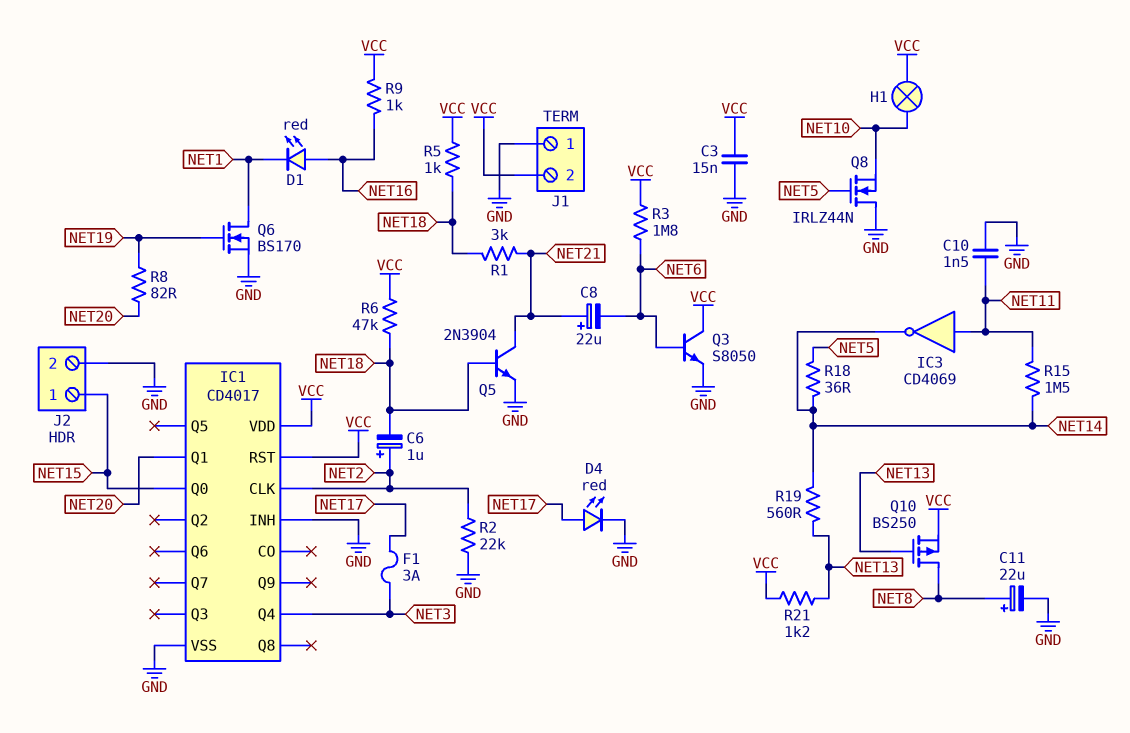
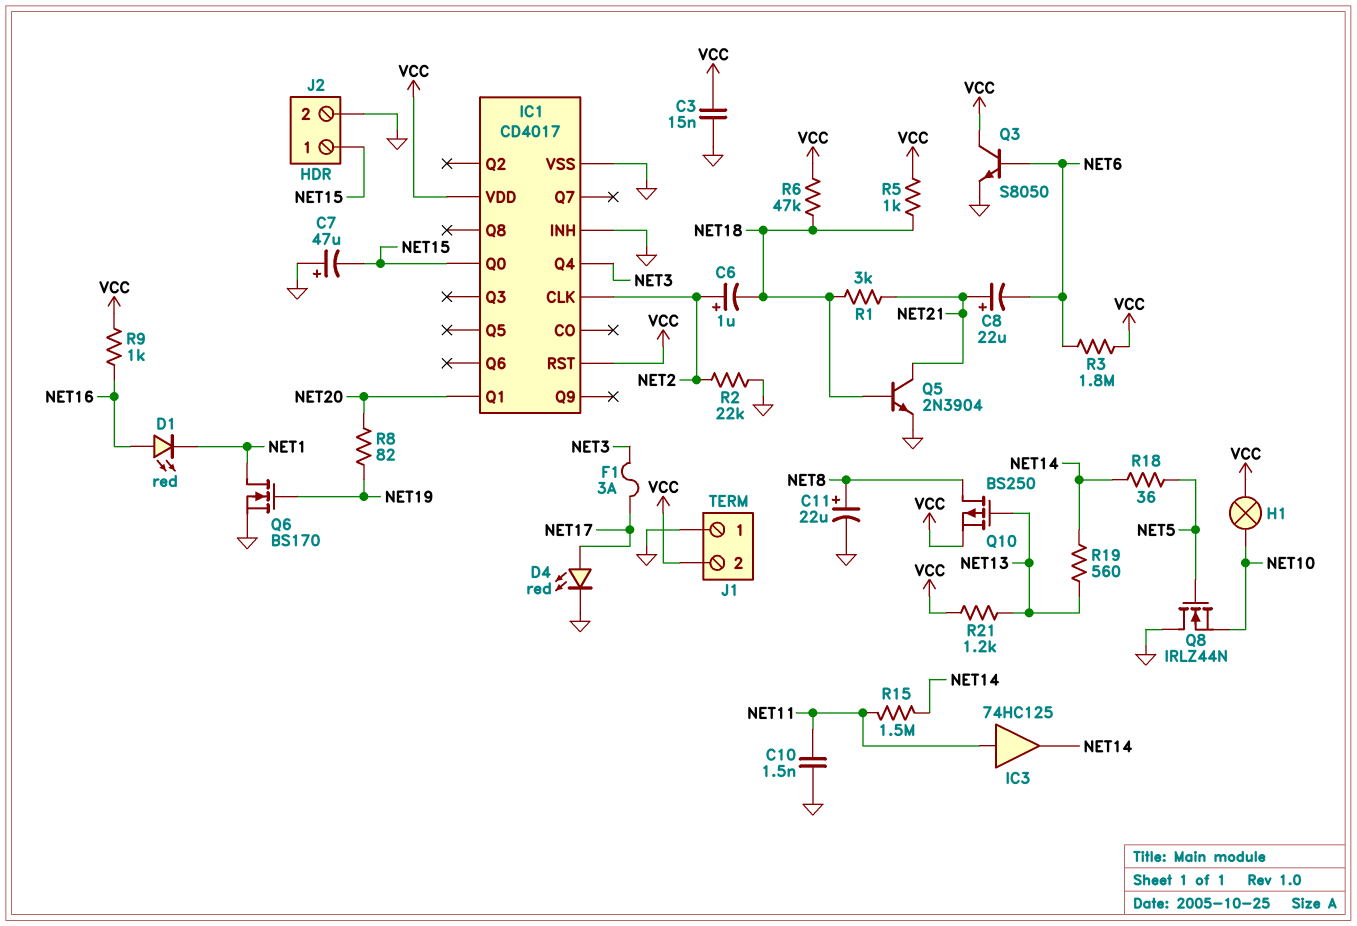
C7: none -> 47uF (plus GND, minus NET15)
IC3: NOT CD4069 (in NET11, out NET14) -> buffer 74HC125 (in NET11, out NET14)

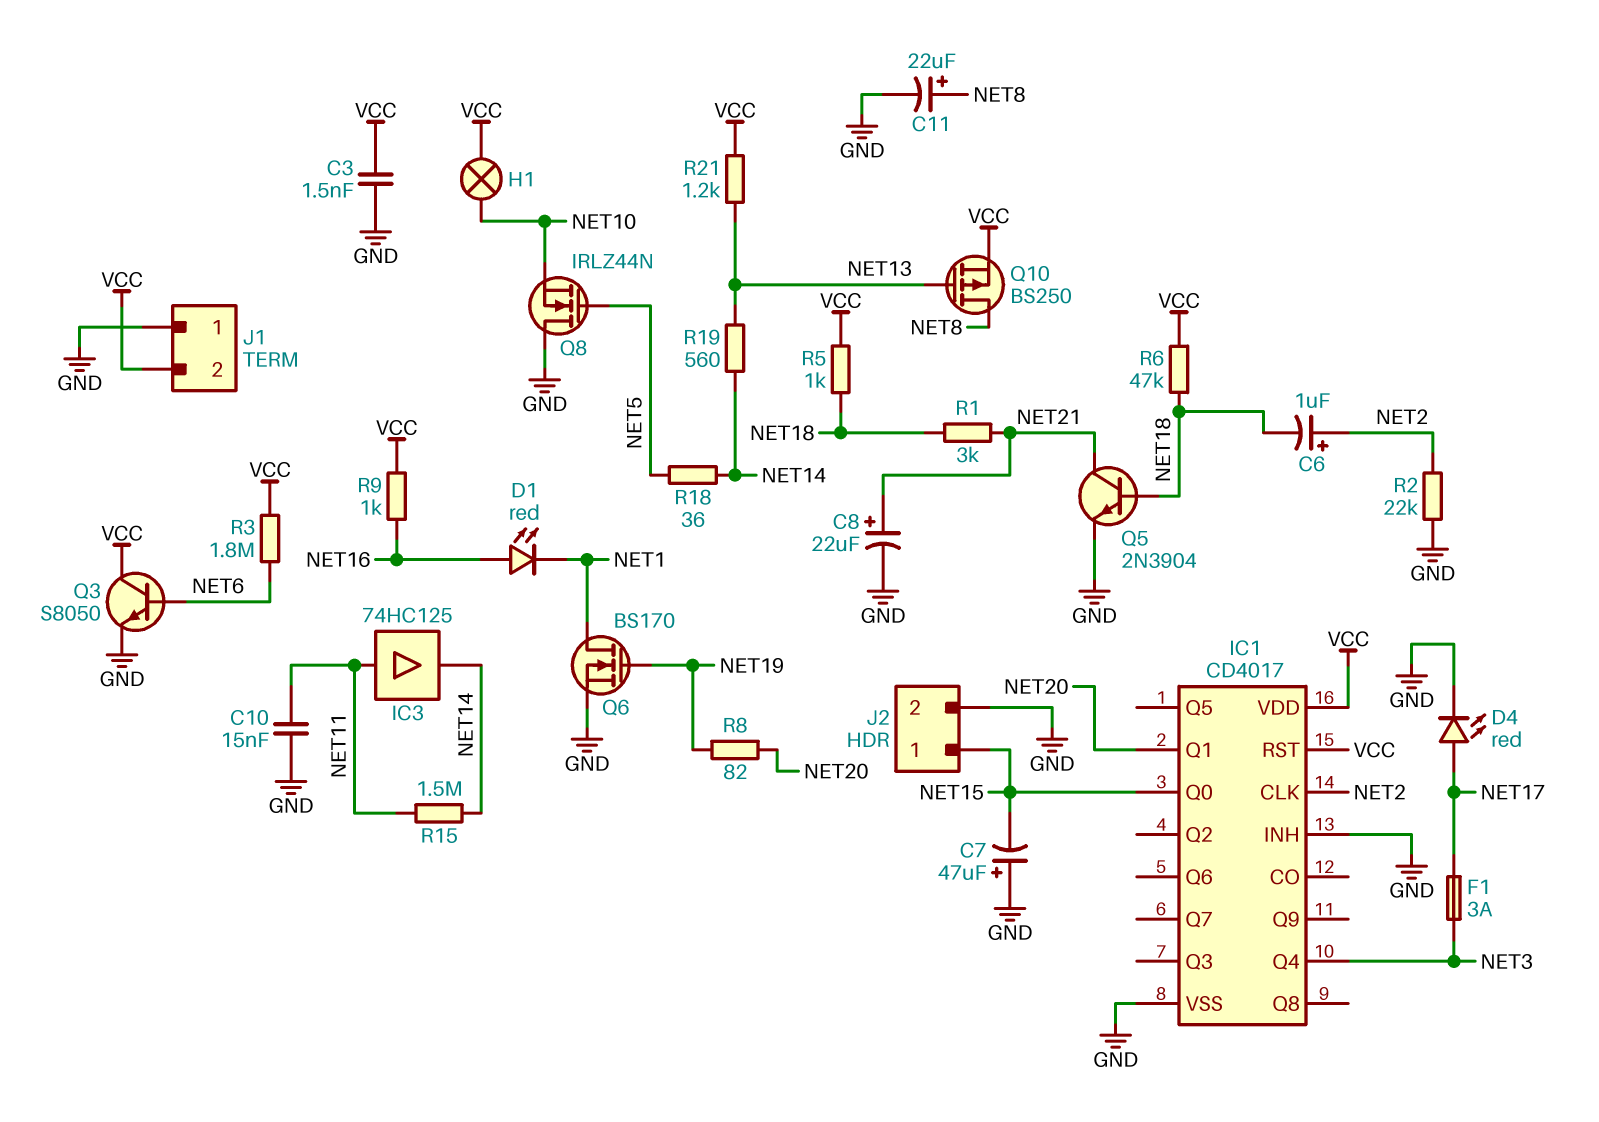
C3: 15nF (GND, VCC) -> 1.5nF (GND, VCC)
C8: 22uF (plus NET21, minus NET6) -> 22uF (plus NET21, minus GND)
C10: 1.5nF (GND, NET11) -> 15nF (GND, NET11)

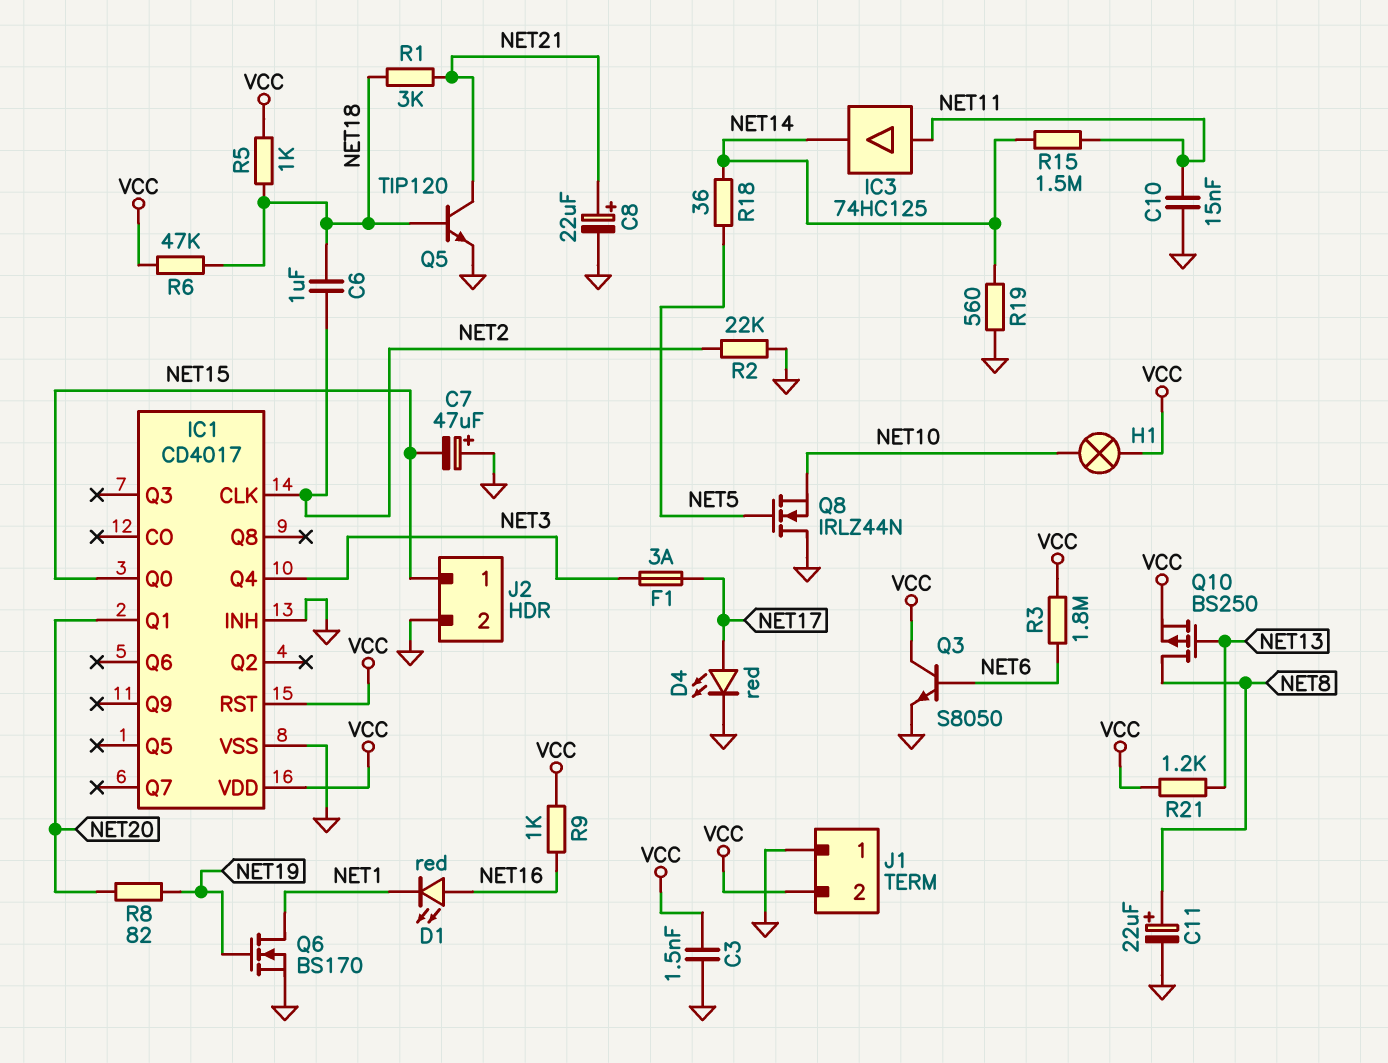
C6: 1uF (plus NET2, minus NET18) -> 1uF (NET2, NET18)
Q5: NPN 2N3904 (B NET18, C NET21, E GND) -> NPN TIP120 (B NET18, C NET21, E GND)
R19: 560 (NET13, NET14) -> 560 (GND, NET14)

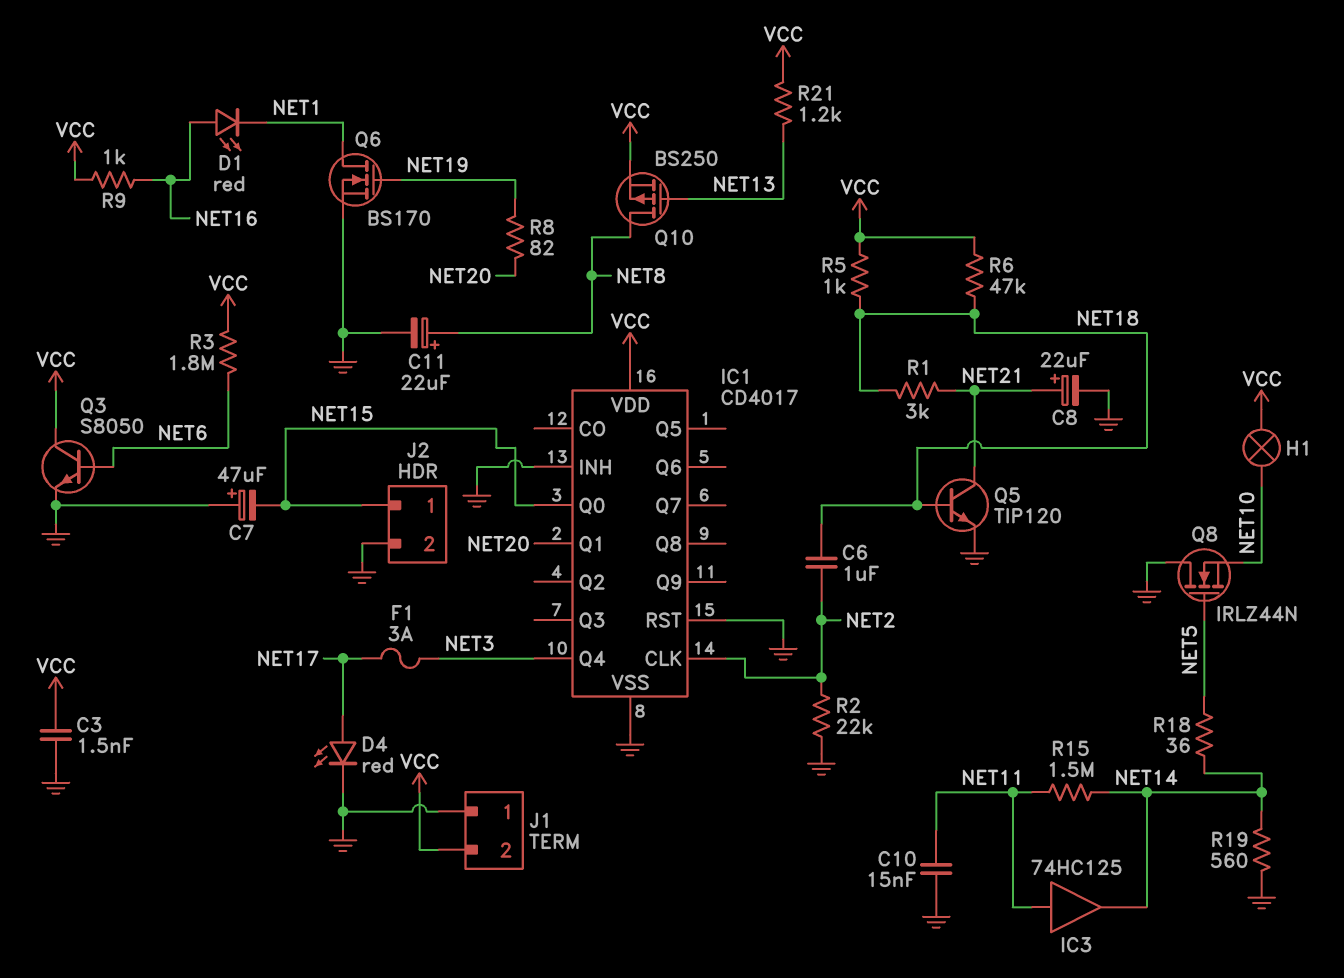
IC1 pin RST: VCC -> GND

